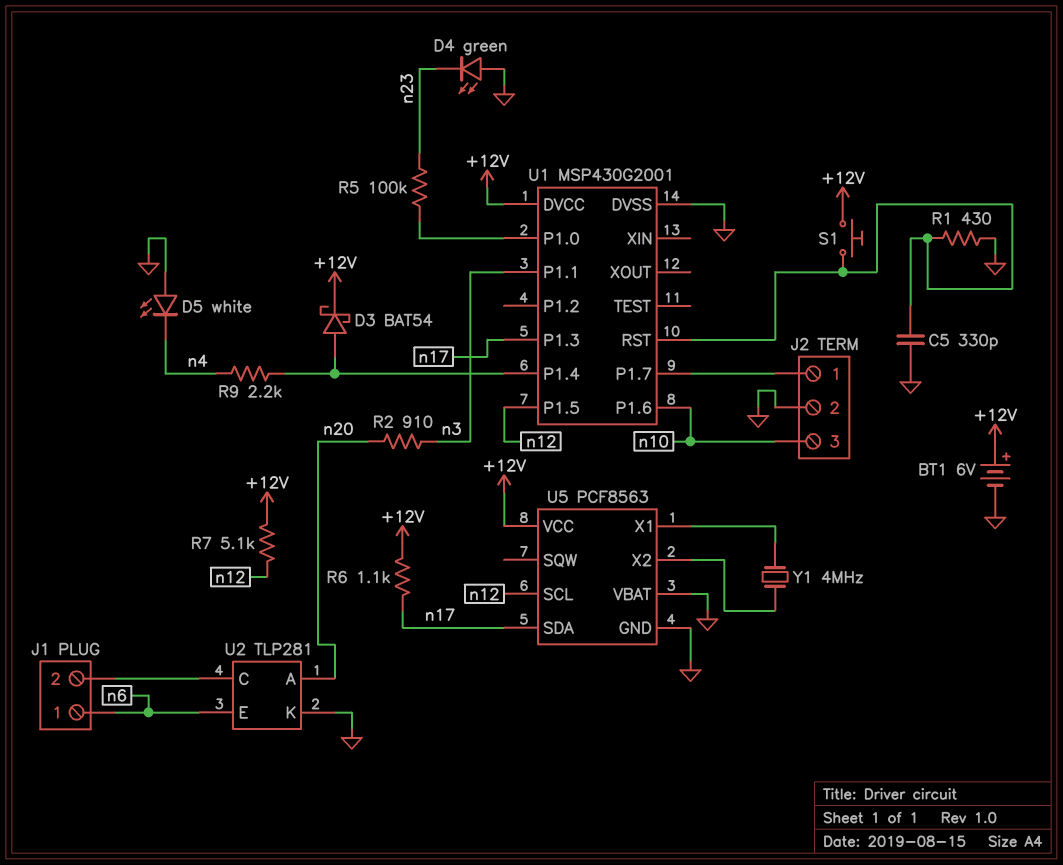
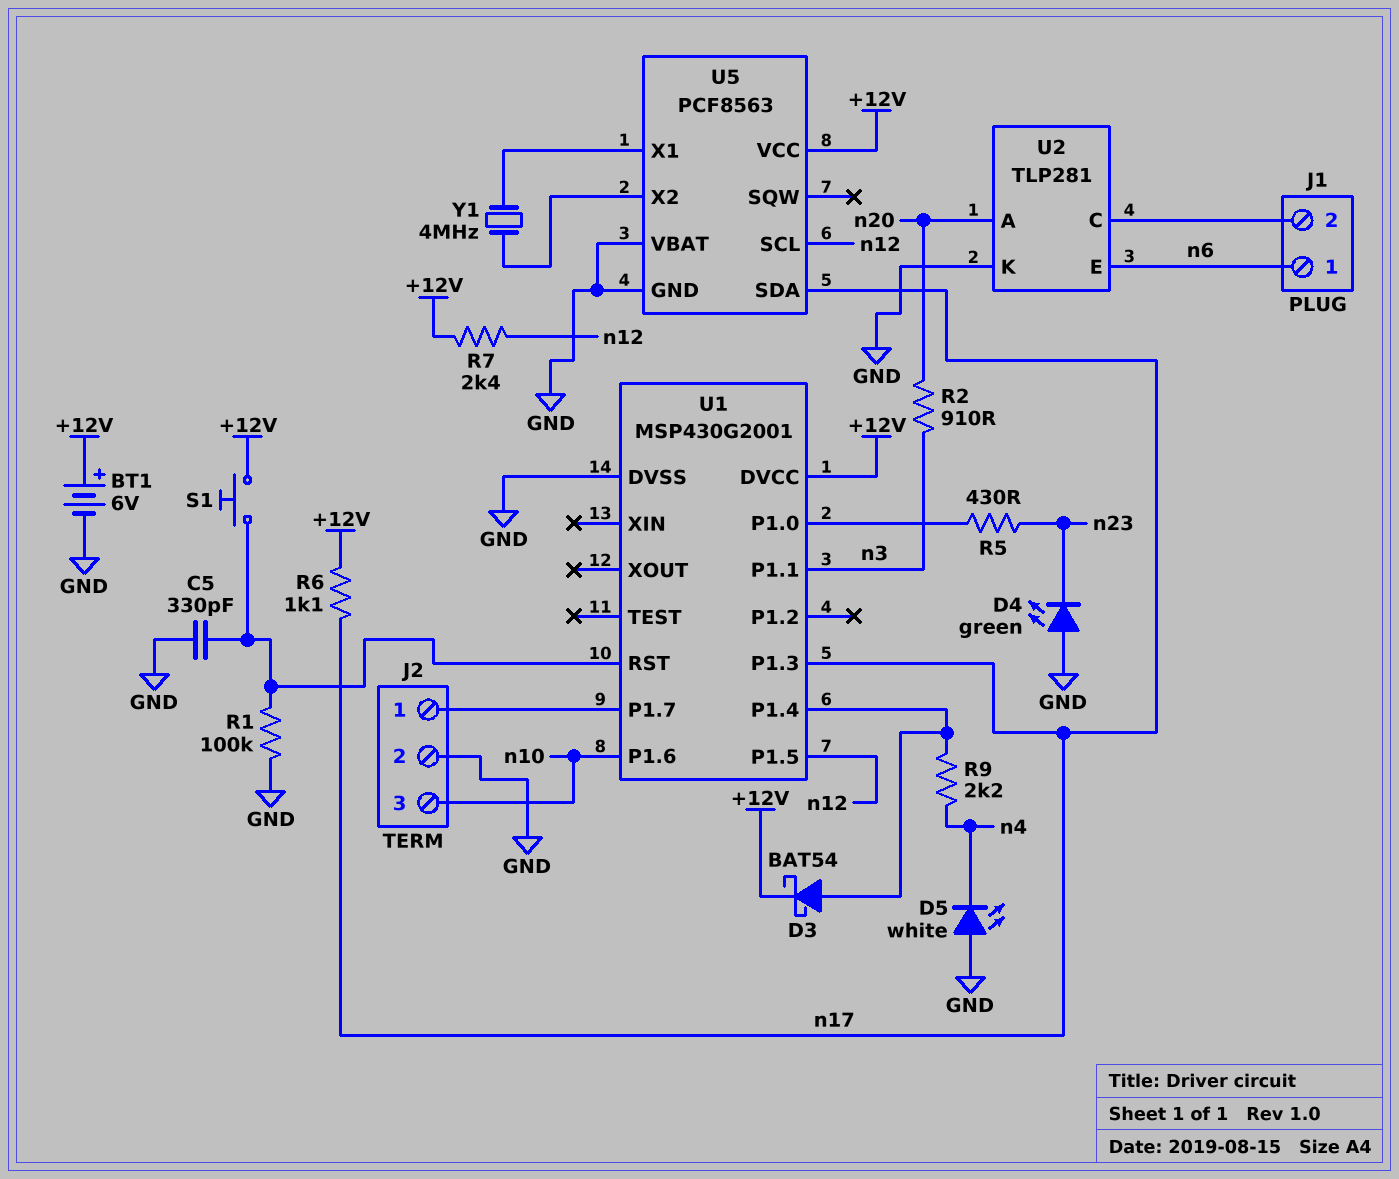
R1: 430 (GND, U1/RST) -> 100k (GND, U1/RST)
R5: 100k (U1/P1.0, n23) -> 430 (U1/P1.0, n23)
R7: 5.1k (+12V, n12) -> 2.4k (+12V, n12)

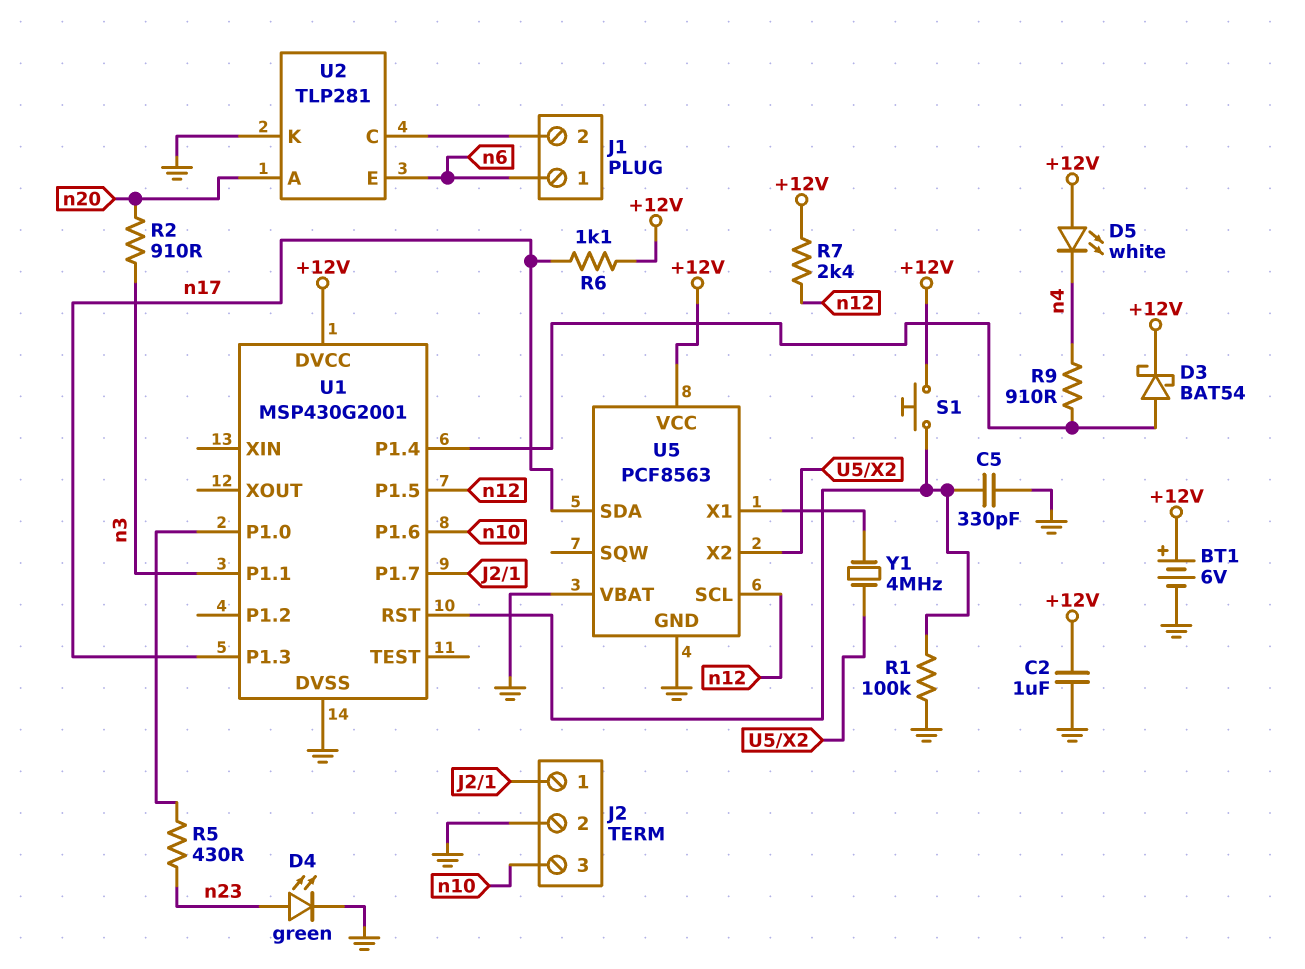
C2: none -> 1uF (+12V, GND)
D4: LED green (A GND, K n23) -> LED green (A n23, K GND)
D5: LED white (A GND, K n4) -> LED white (A +12V, K n4)
R9: 2.2k (U1/P1.4, n4) -> 910 (U1/P1.4, n4)

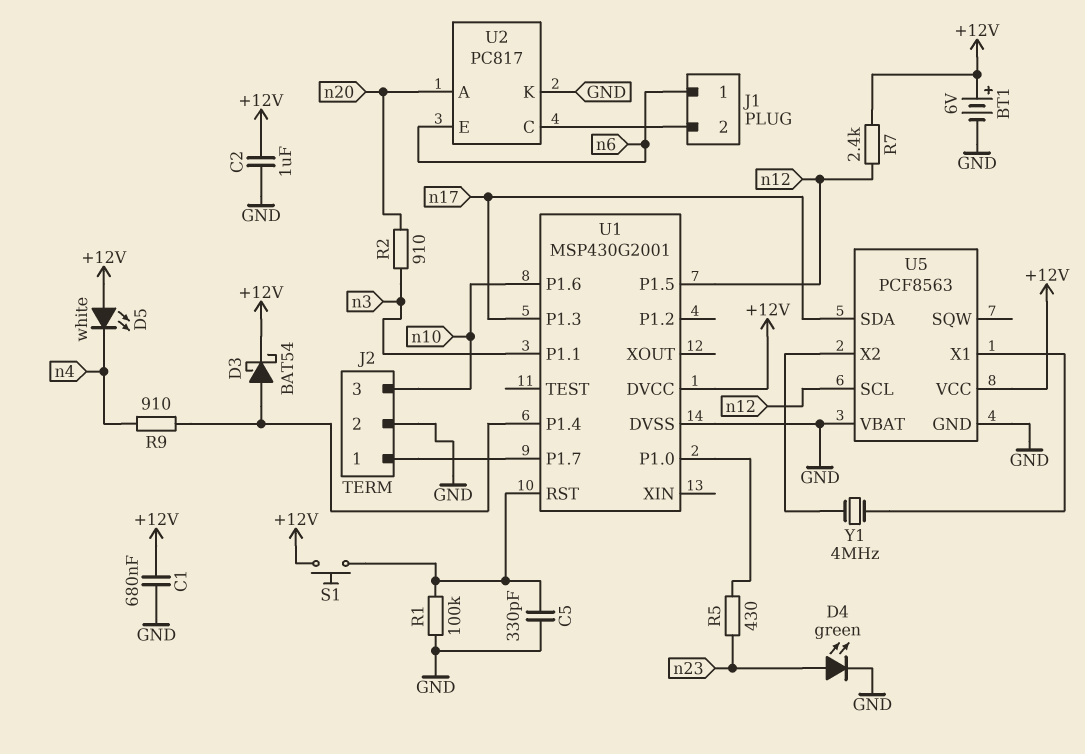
C1: none -> 680nF (+12V, GND)
R6: 1.1k (+12V, n17) -> none
U2: TLP281 -> PC817

